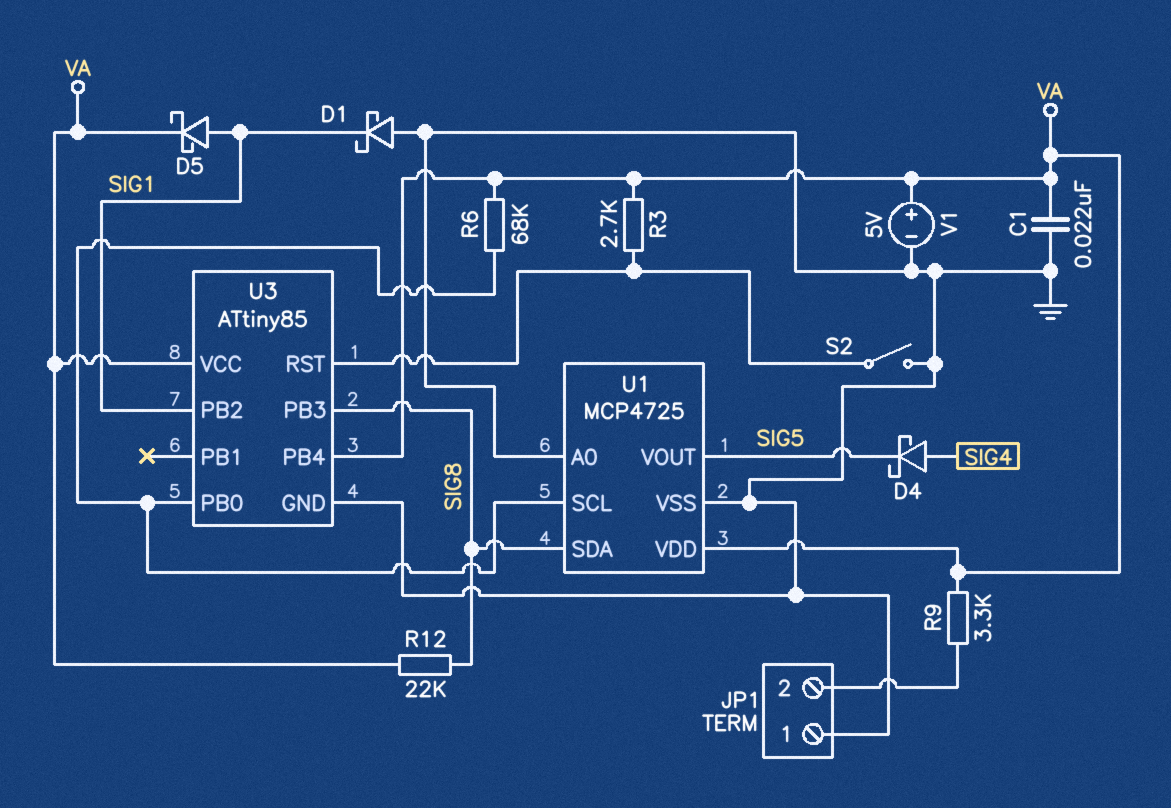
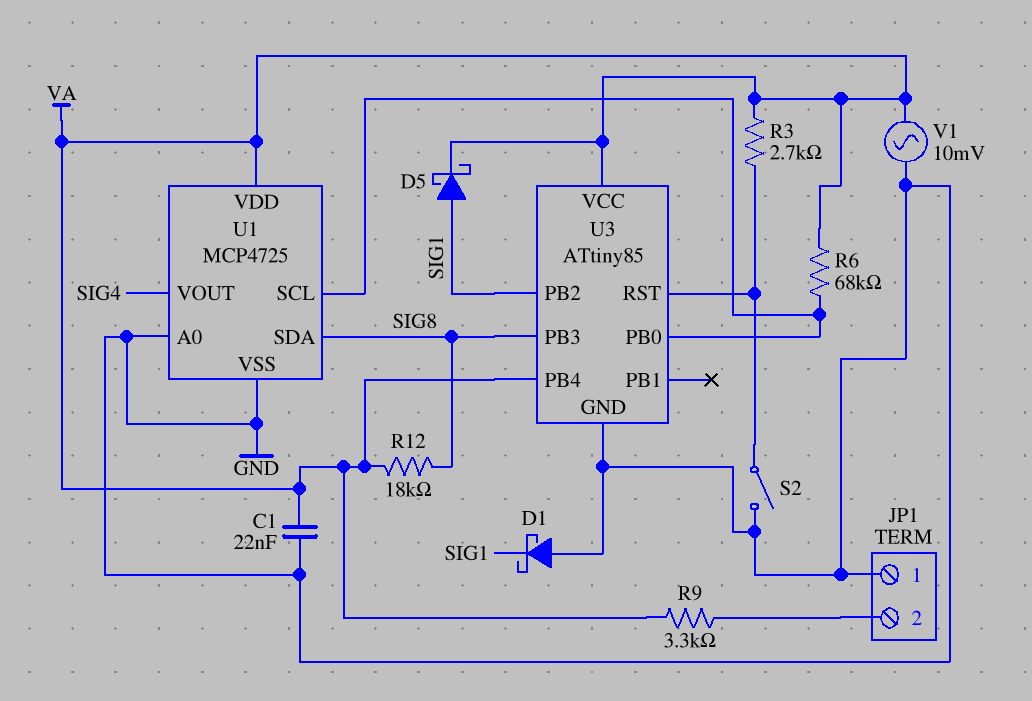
D4: schottky (A SIG4, K SIG5) -> none
R12: 22k (SIG8, VA) -> 18k (SIG8, VA)
U1 pin VOUT: SIG5 -> SIG4
V1: 5V (plus VA, minus GND) -> AC 10mV (GND, VA)

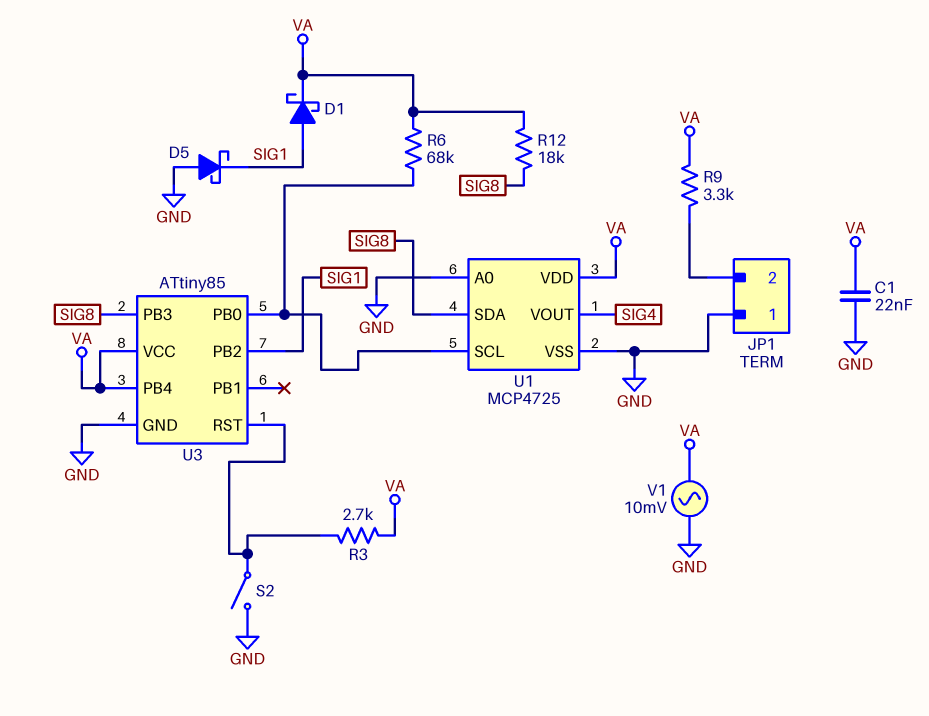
D1: schottky (A GND, K SIG1) -> schottky (A SIG1, K VA)
D5: schottky (A SIG1, K VA) -> schottky (A GND, K SIG1)

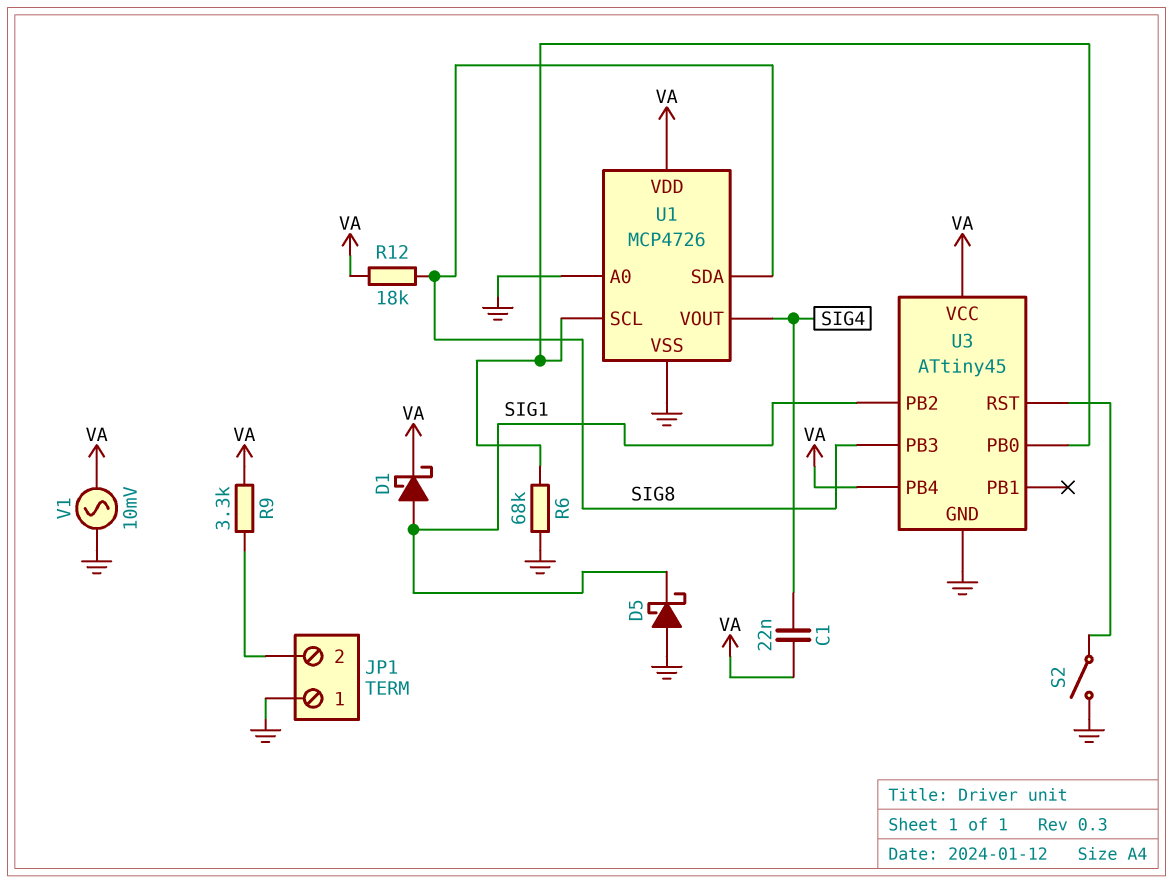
C1: 22nF (GND, VA) -> 22nF (SIG4, VA)
R3: 2.7k (U3/RST, VA) -> none
R6: 68k (U1/SCL, VA) -> 68k (GND, U1/SCL)
U1: MCP4725 -> MCP4726
U3: ATtiny85 -> ATtiny45

